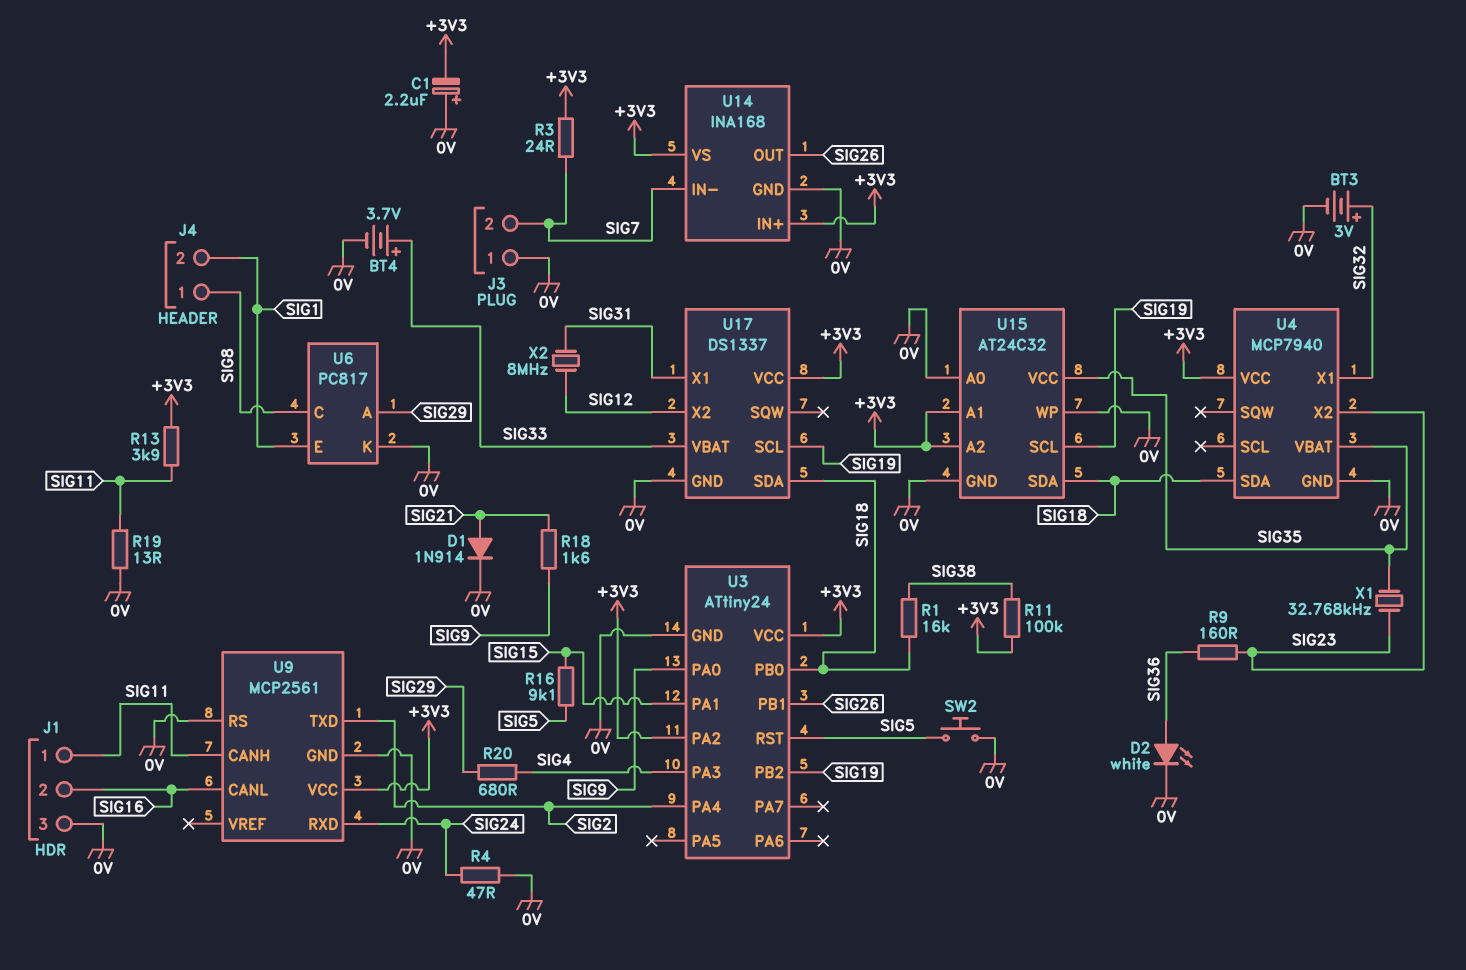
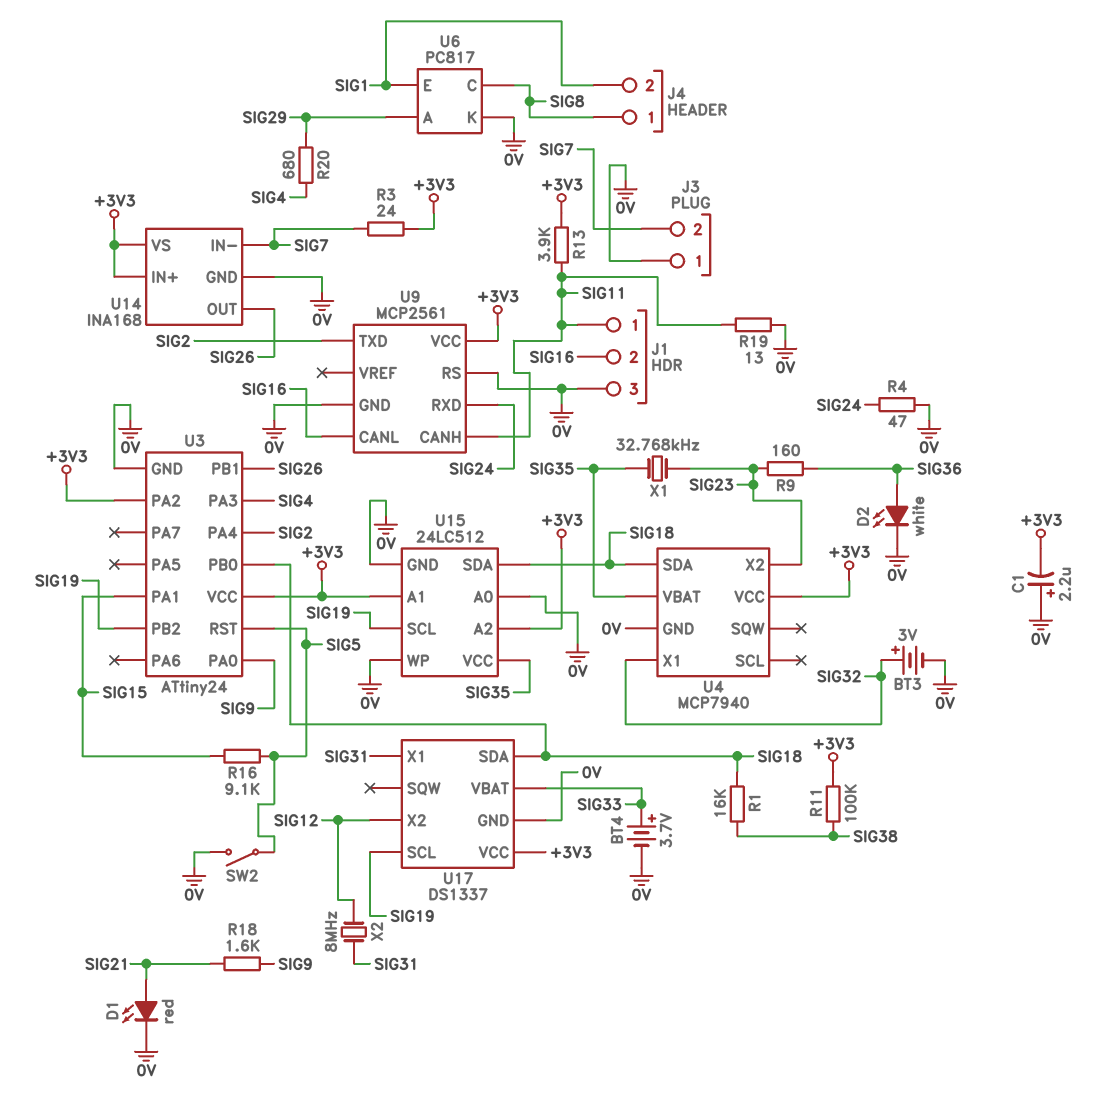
D1: diode 1N914 (A SIG21, K 0V) -> LED red (A SIG21, K 0V)
SW2: button (0V, SIG5) -> switch (0V, SIG5)
U15: AT24C32 -> 24LC512

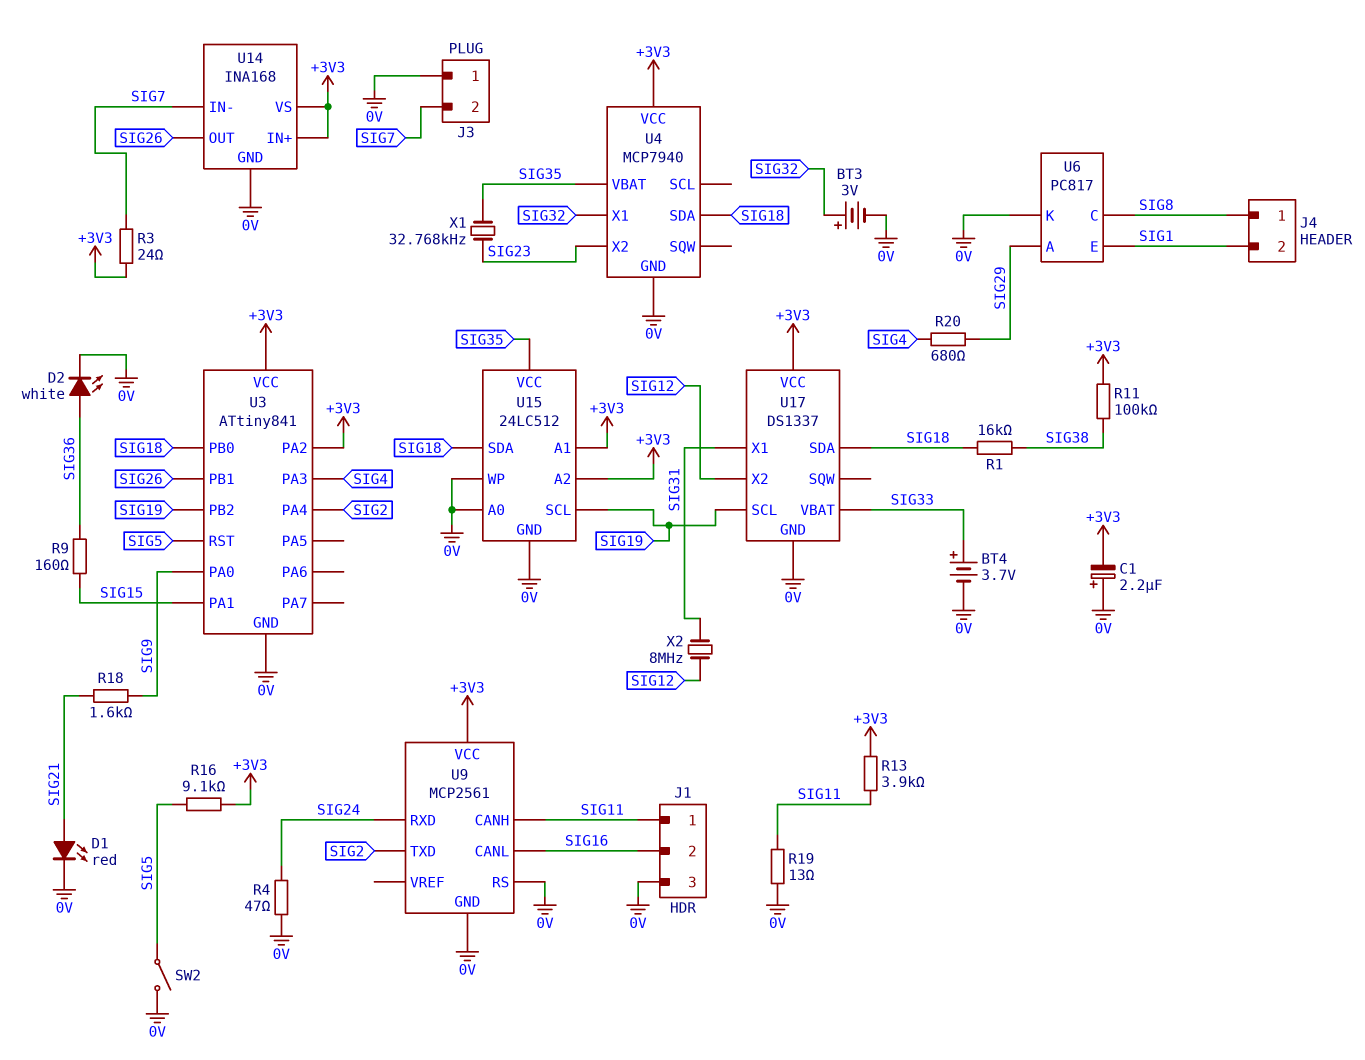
R9: 160 (SIG23, SIG36) -> 160 (SIG15, SIG36)
R16: 9.1k (SIG5, SIG15) -> 9.1k (+3V3, SIG5)
U3: ATtiny24 -> ATtiny841

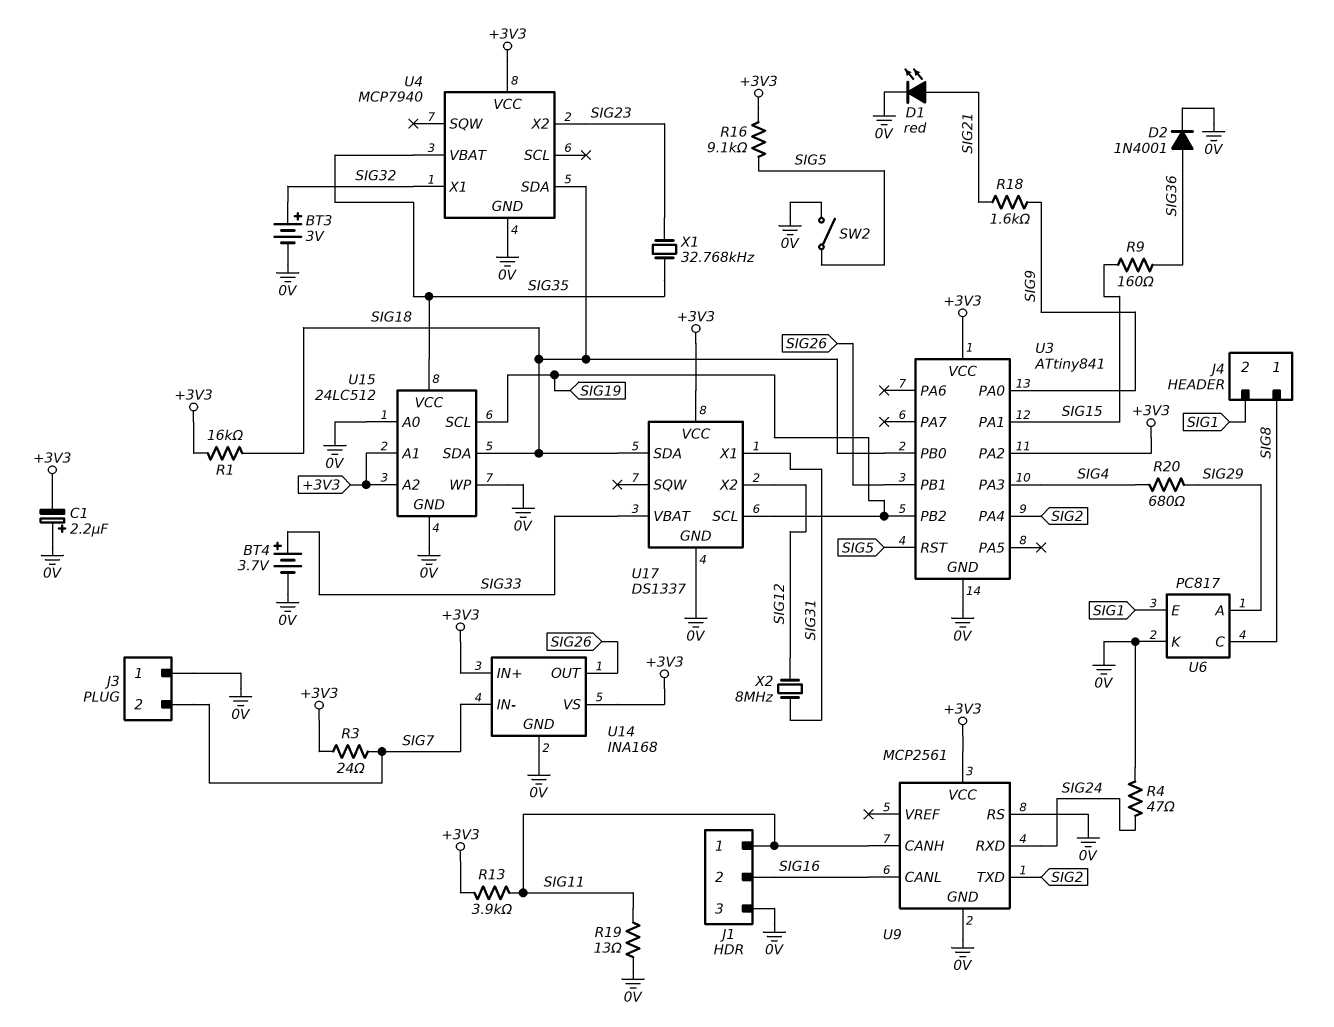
D2: LED white (A SIG36, K 0V) -> diode 1N4001 (A SIG36, K 0V)
R1: 16k (SIG18, SIG38) -> 16k (+3V3, SIG18)
R11: 100k (+3V3, SIG38) -> none

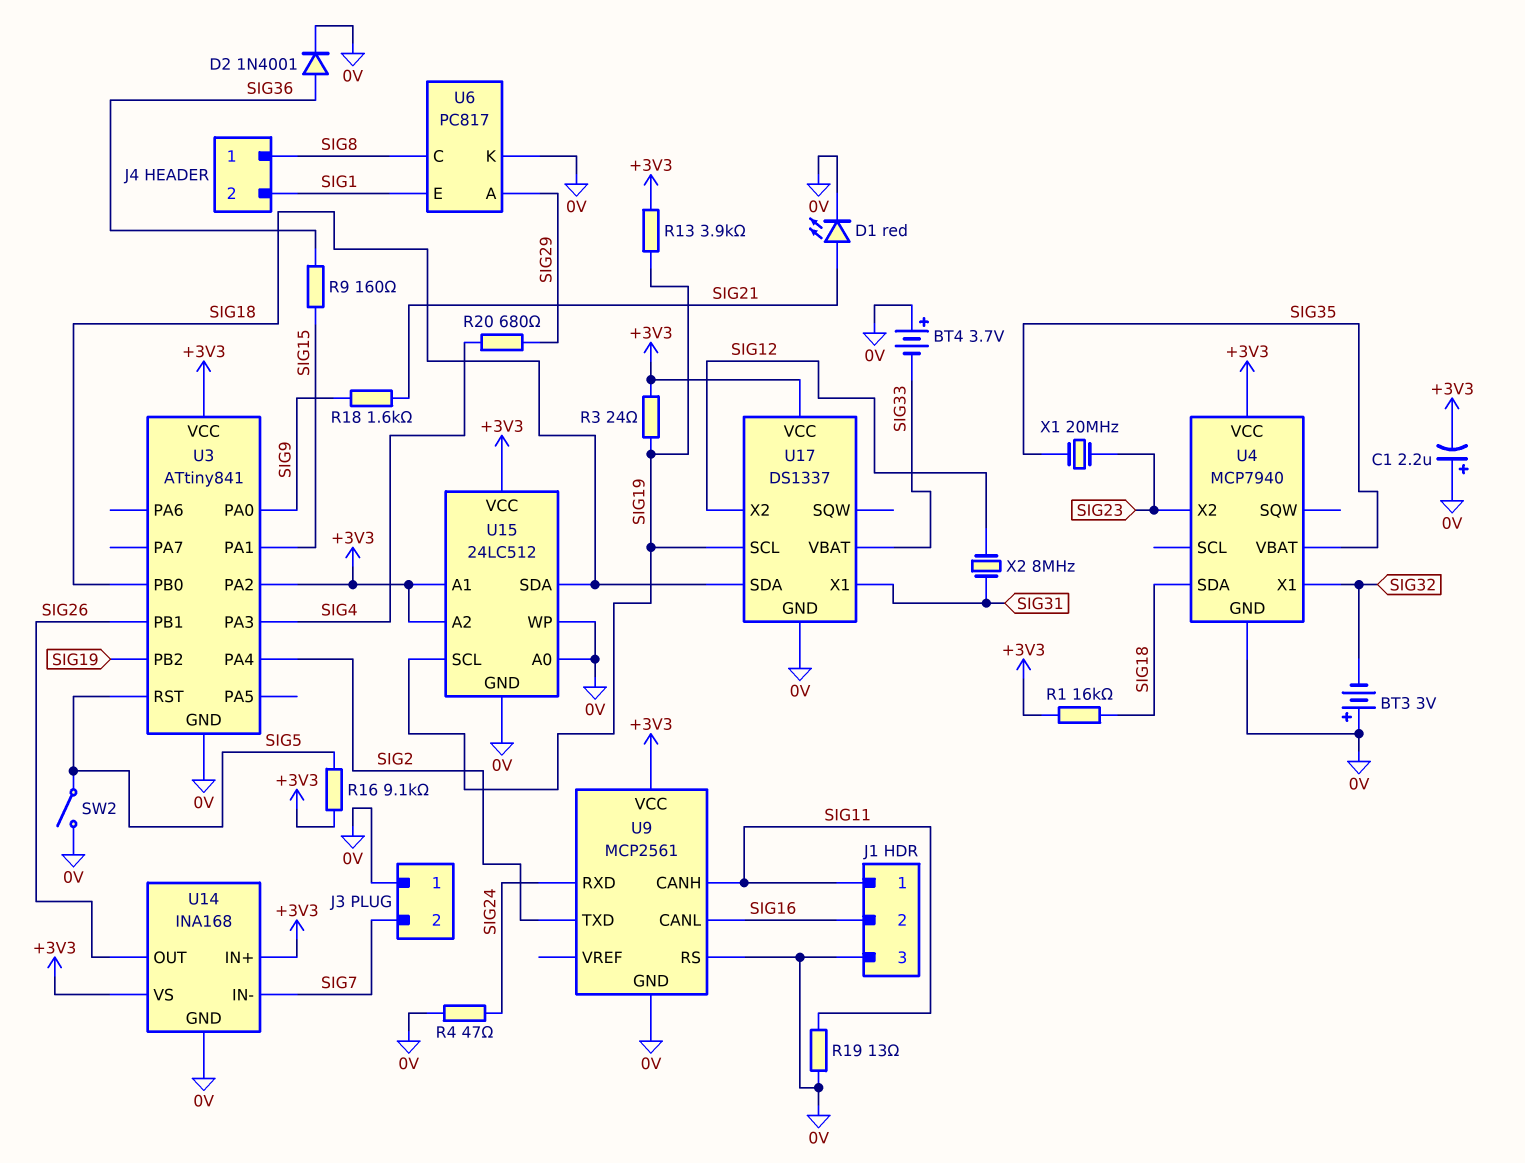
BT3: 3V (plus SIG32, minus 0V) -> 3V (plus 0V, minus SIG32)
BT4: 3.7V (plus SIG33, minus 0V) -> 3.7V (plus 0V, minus SIG33)
R3: 24 (+3V3, SIG7) -> 24 (+3V3, SIG19)
R13: 3.9k (+3V3, SIG11) -> 3.9k (+3V3, SIG19)
U15 pin VCC: SIG35 -> +3V3
X1: 32.768kHz (SIG23, SIG35) -> 20MHz (SIG23, SIG35)

